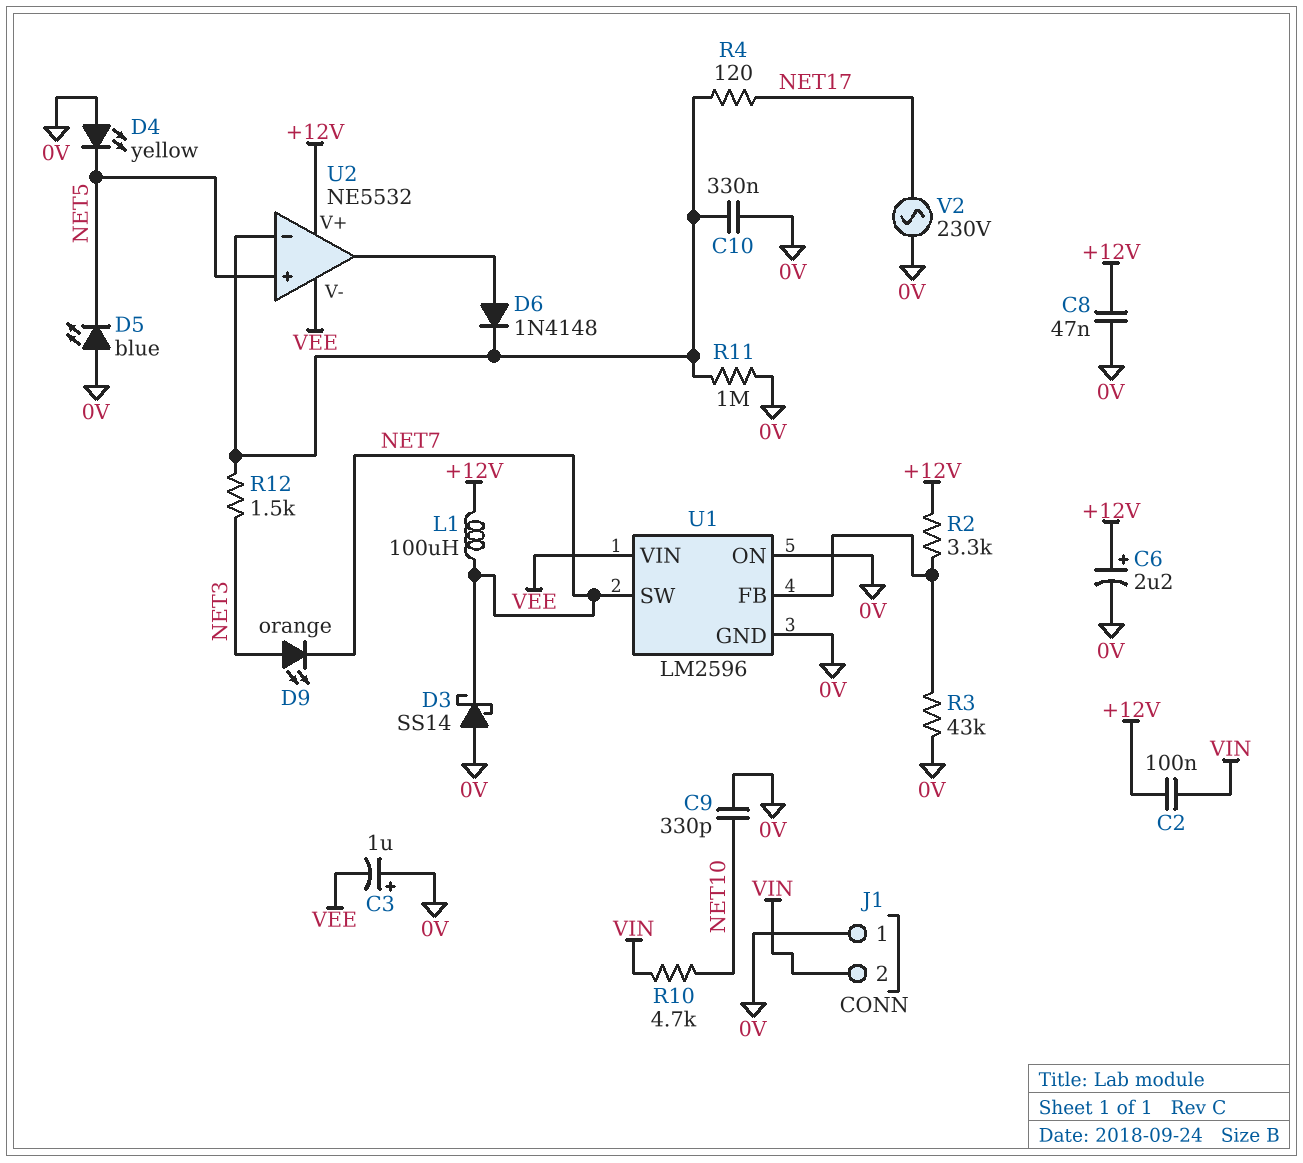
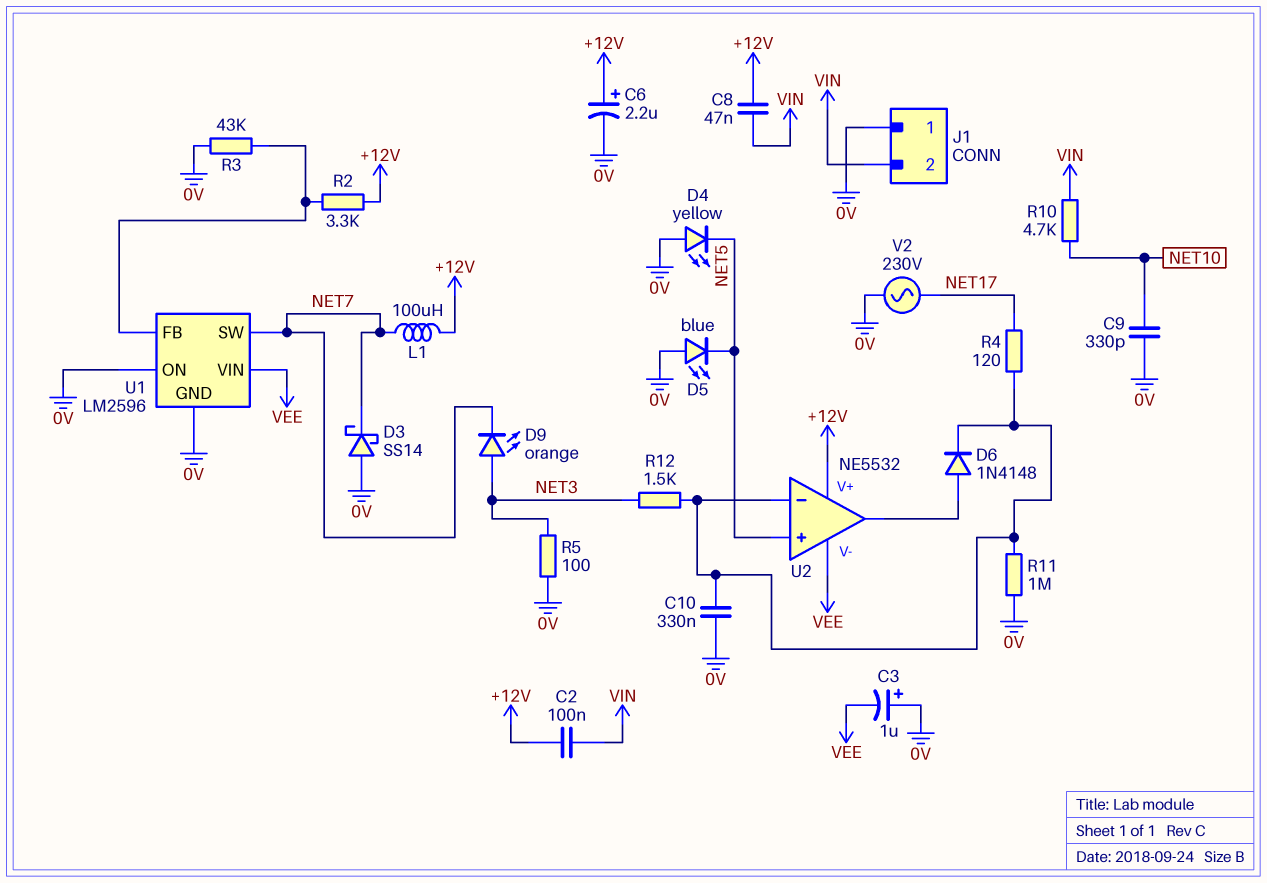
C8: 47nF (+12V, 0V) -> 47nF (+12V, VIN)
R5: none -> 100 (0V, NET3)

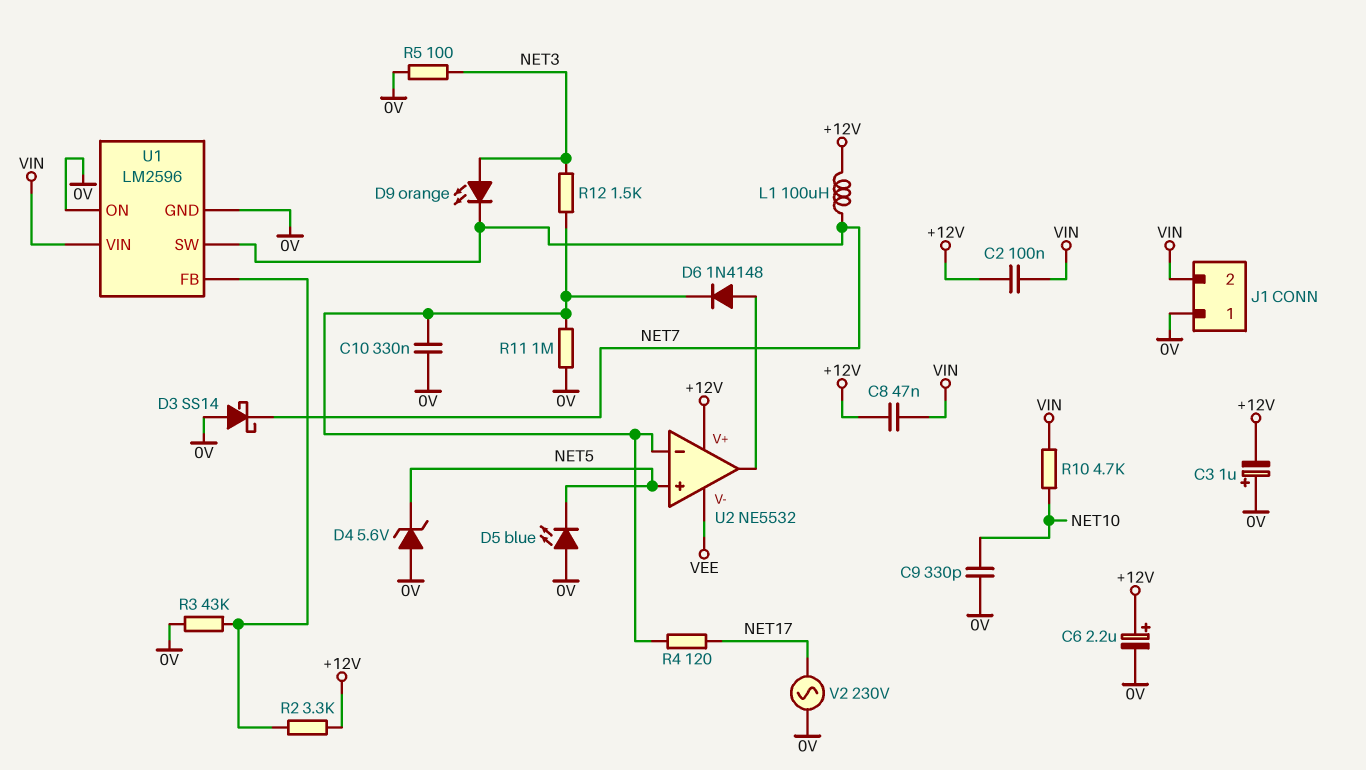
C3: 1uF (plus 0V, minus VEE) -> 1uF (plus 0V, minus +12V)
D4: LED yellow (A 0V, K NET5) -> zener 5.6V (A 0V, K NET5)
U1 pin VIN: VEE -> VIN

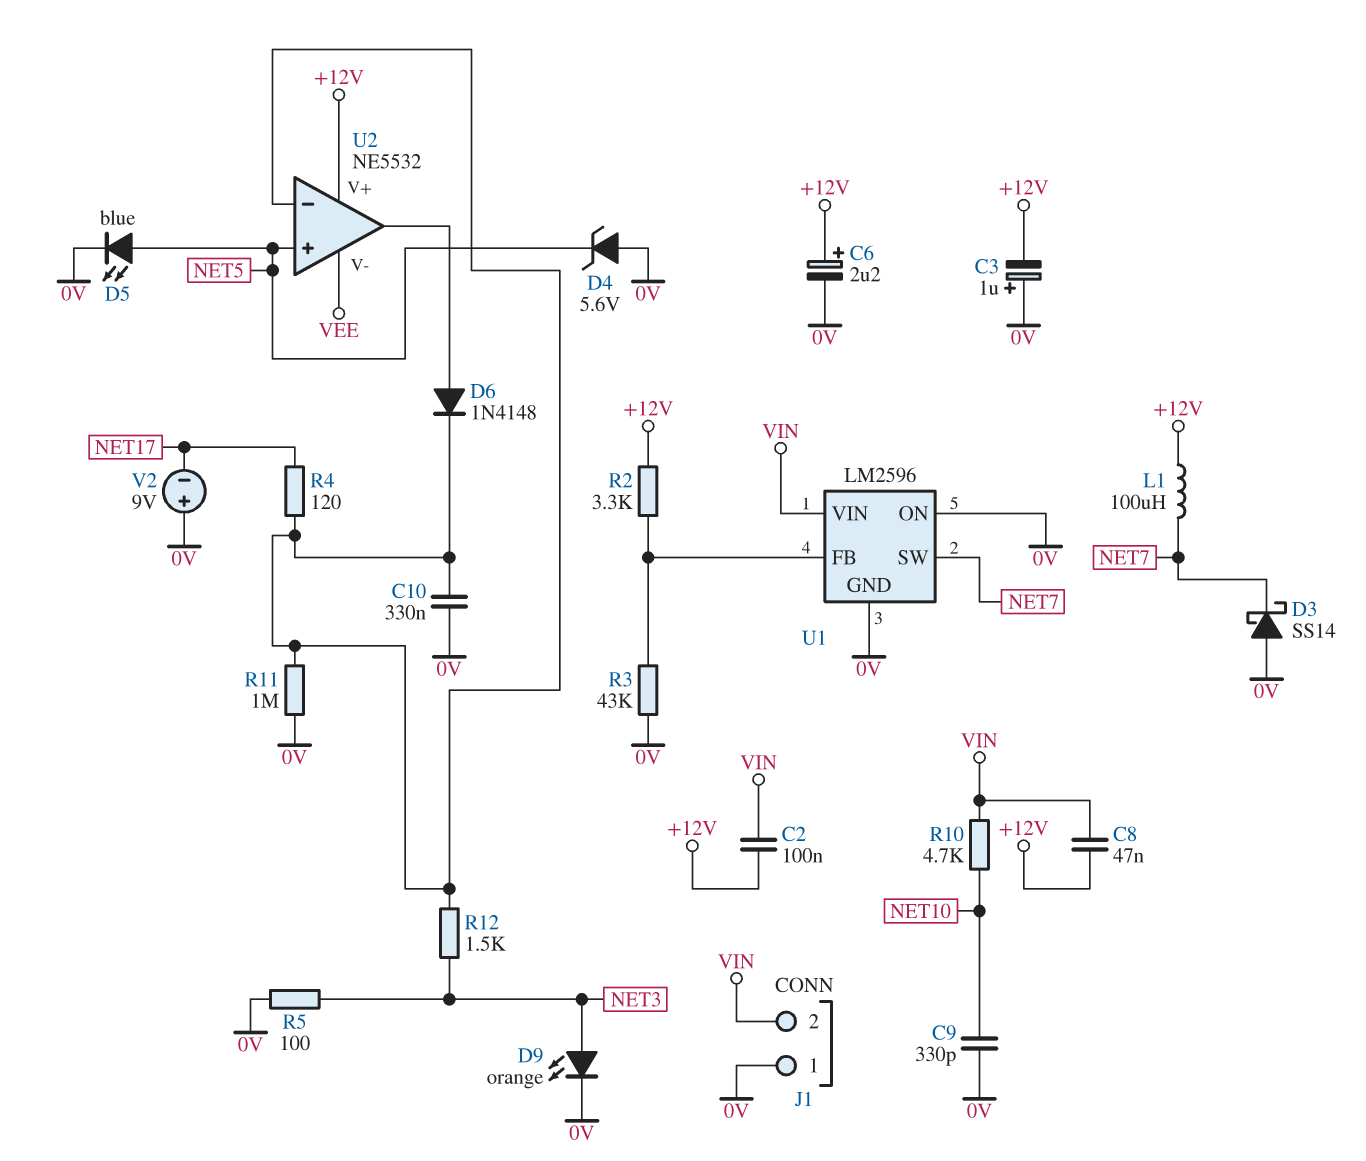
D5: LED blue (A 0V, K NET5) -> LED blue (A NET5, K 0V)
D9: LED orange (A NET3, K NET7) -> LED orange (A NET3, K 0V)
V2: AC 230V (0V, NET17) -> 9V (plus 0V, minus NET17)

